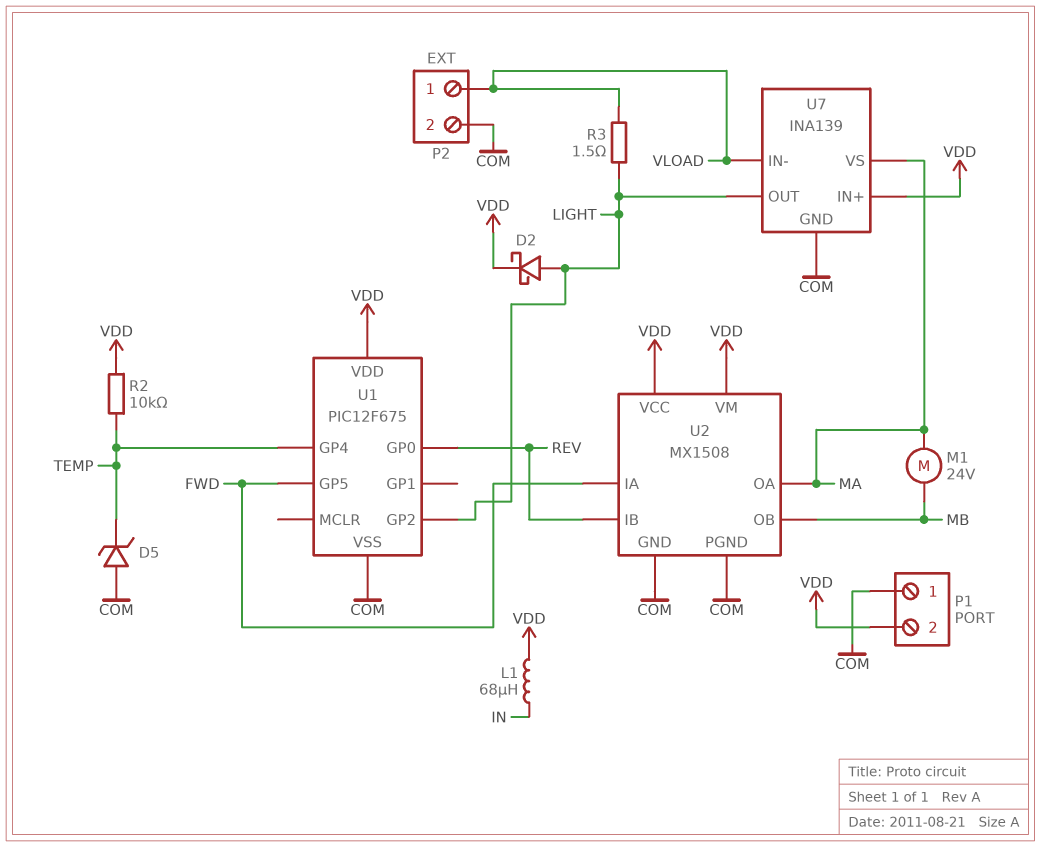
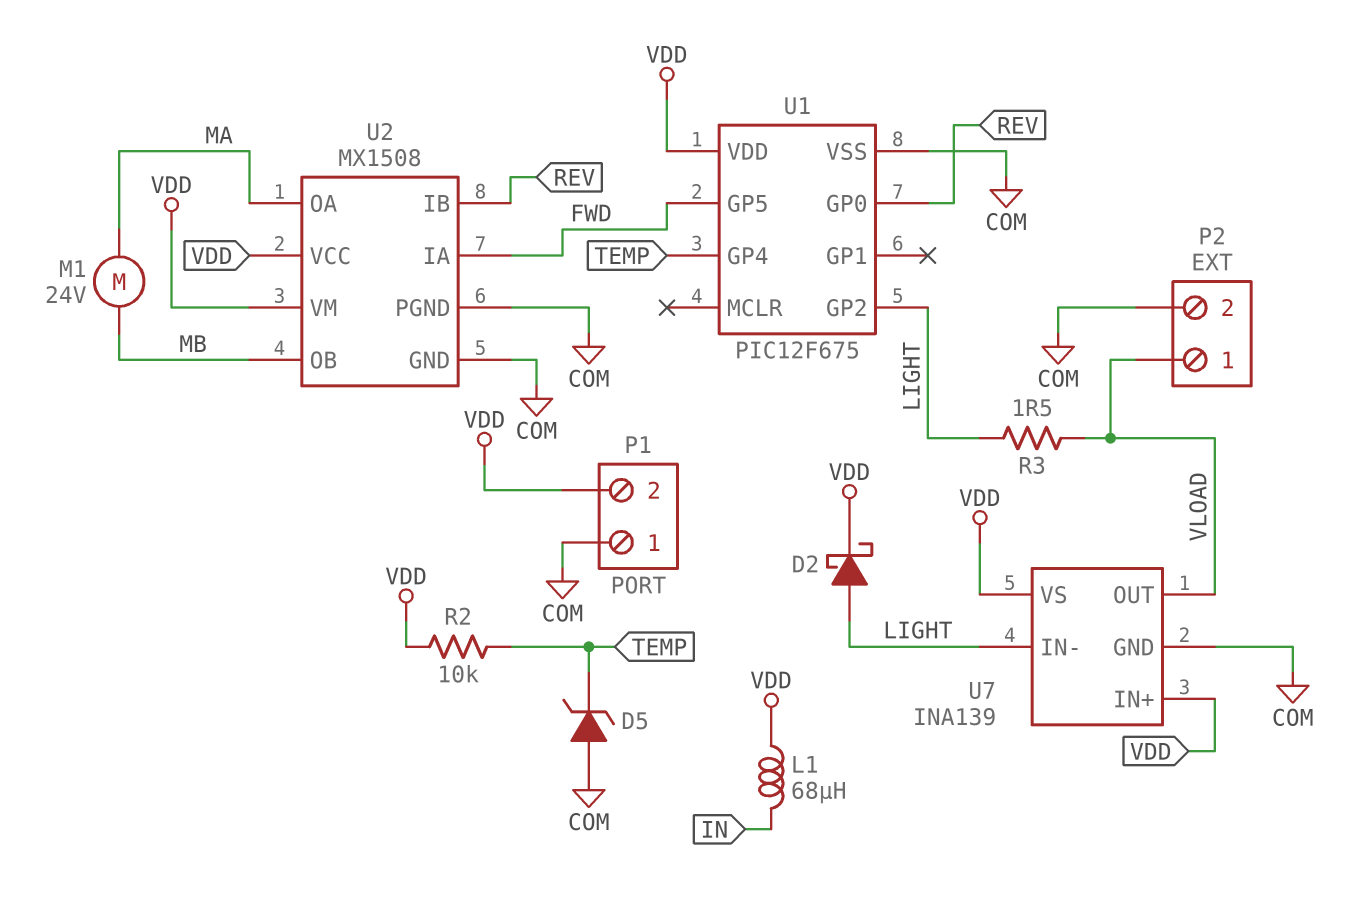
U7 pin IN-: VLOAD -> LIGHT
U7 pin OUT: LIGHT -> VLOAD
U7 pin VS: MA -> VDD

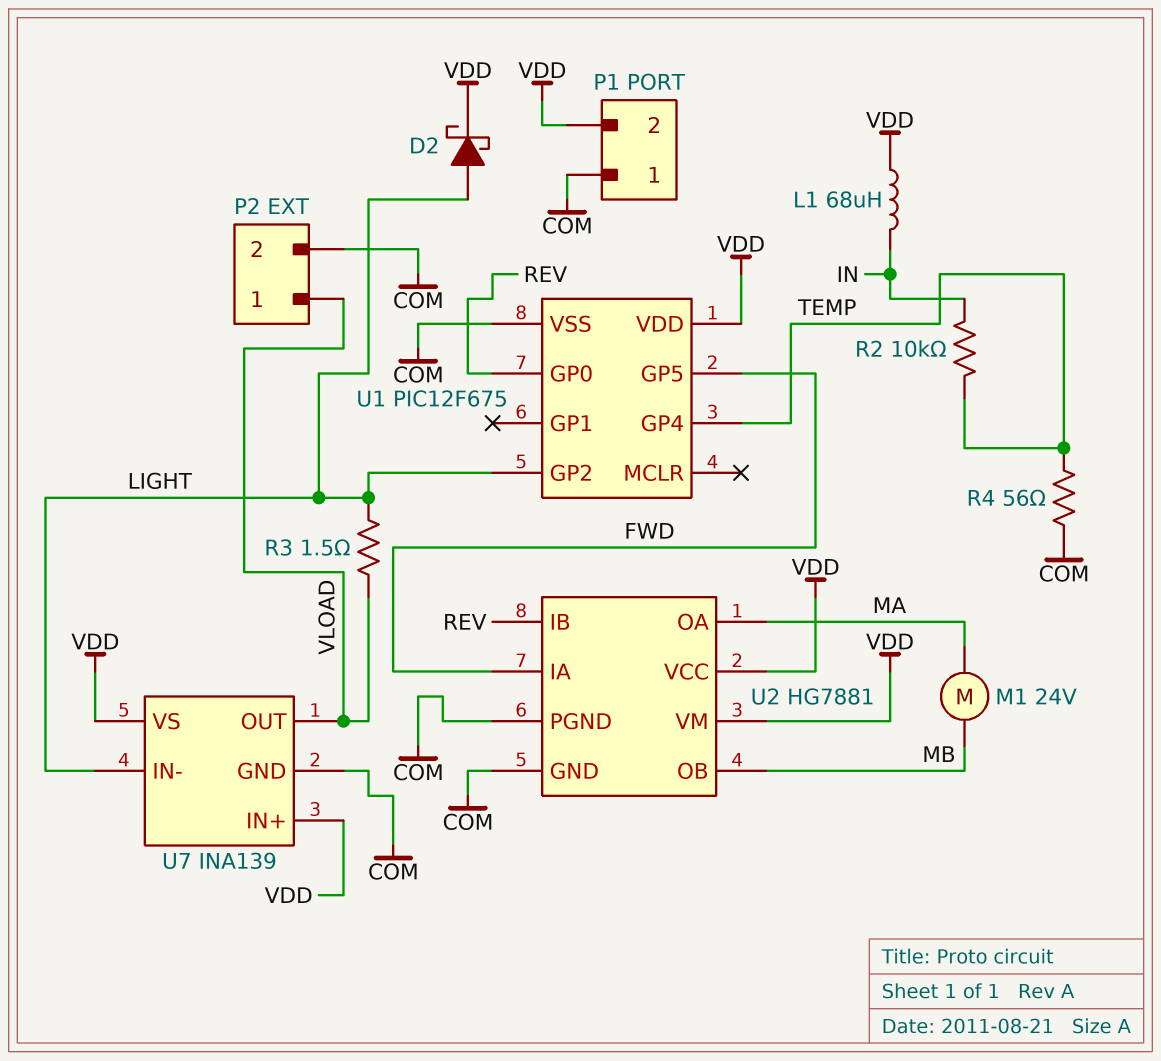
D5: zener (A COM, K TEMP) -> none
R2: 10k (TEMP, VDD) -> 10k (IN, TEMP)
R4: none -> 56 (COM, TEMP)
U2: MX1508 -> HG7881

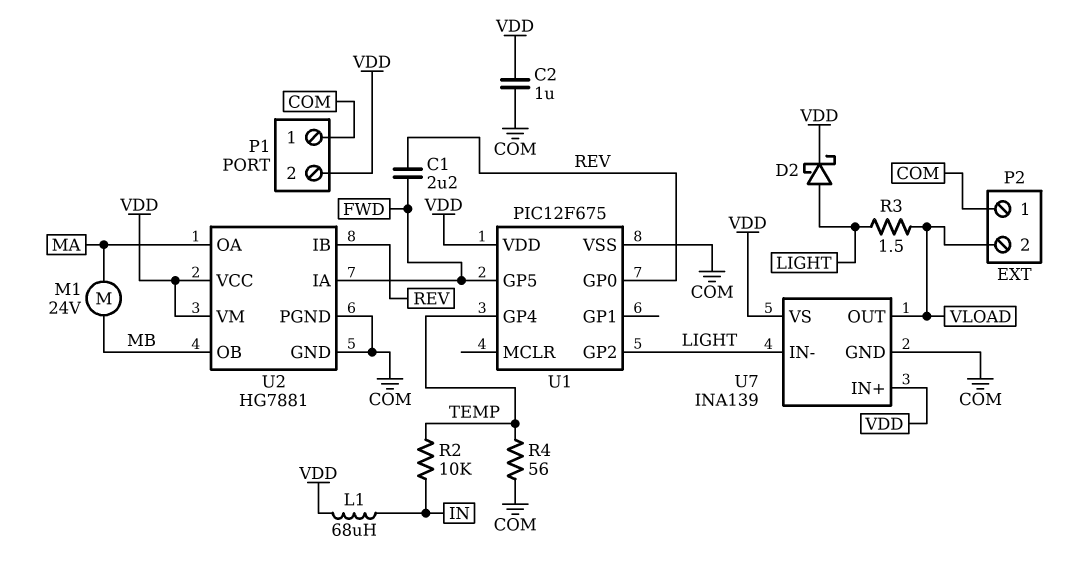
C1: none -> 2.2uF (FWD, REV)
C2: none -> 1uF (COM, VDD)
P2 pin 1: VLOAD -> COM
P2 pin 2: COM -> VLOAD

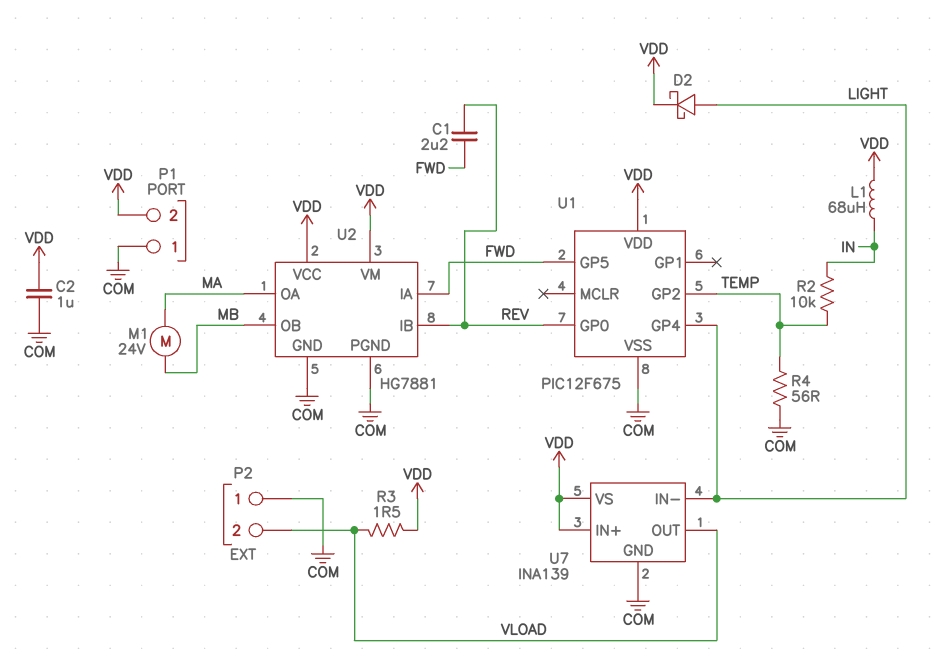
R3: 1.5 (LIGHT, VLOAD) -> 1.5 (VDD, VLOAD)
U1 pin GP2: LIGHT -> TEMP
U1 pin GP4: TEMP -> LIGHT

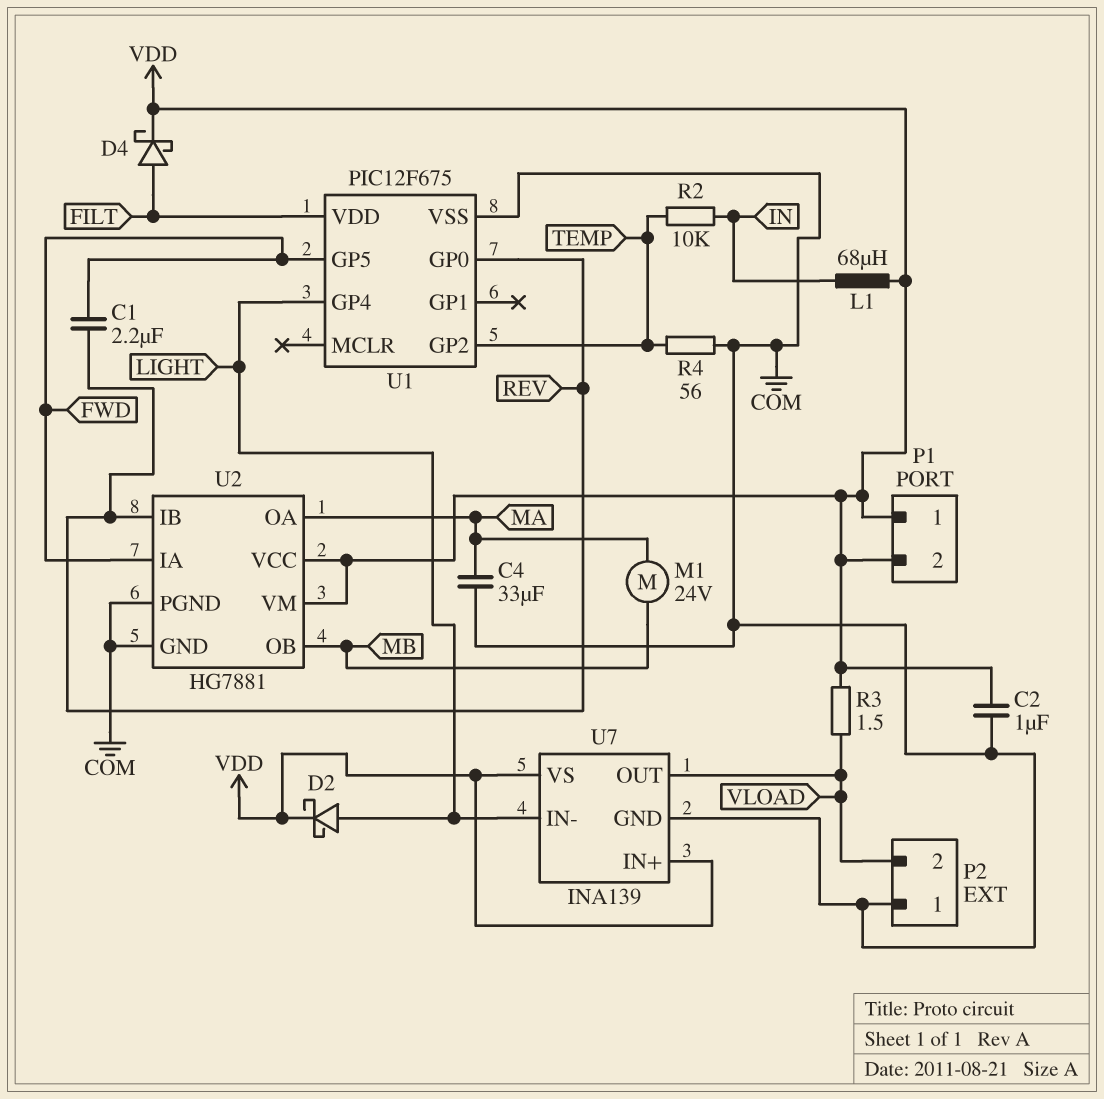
C4: none -> 33uF (COM, MA)
D4: none -> schottky (A FILT, K VDD)
P1 pin 1: COM -> VDD
U1 pin VDD: VDD -> FILT

